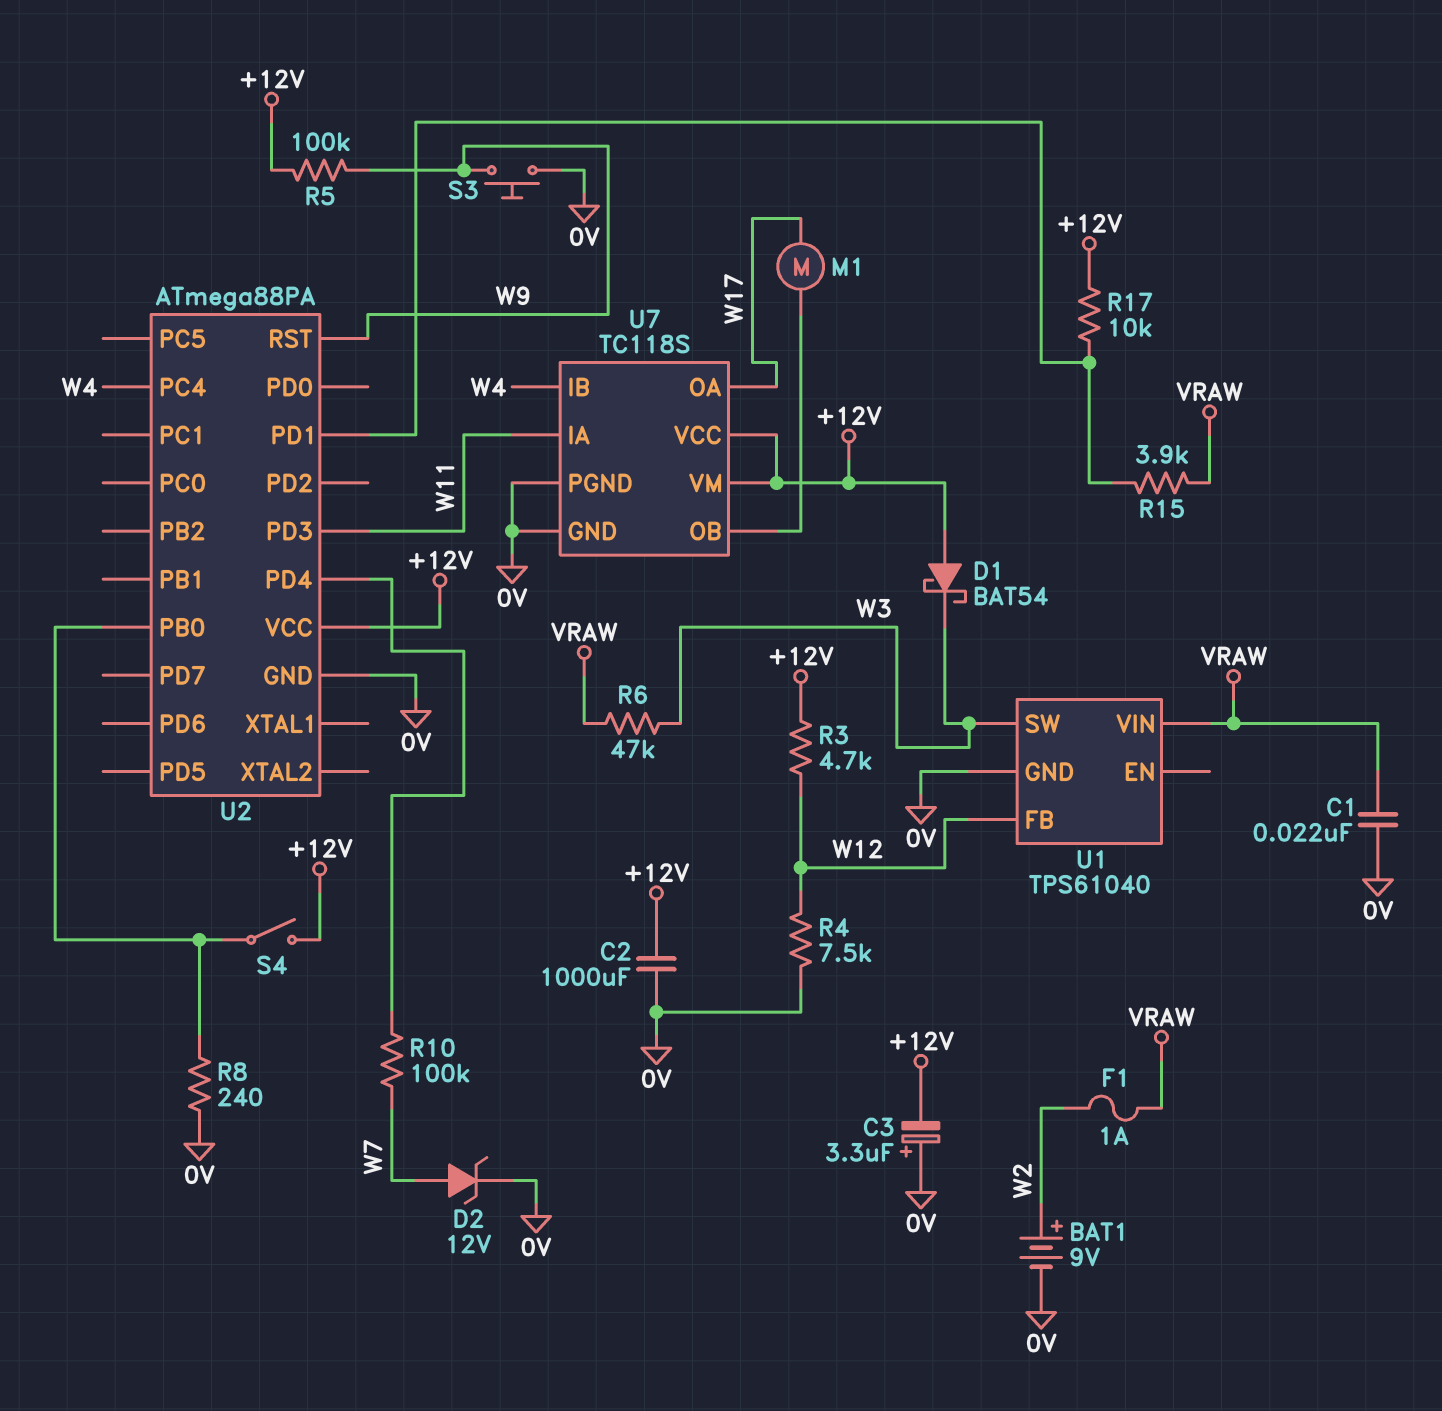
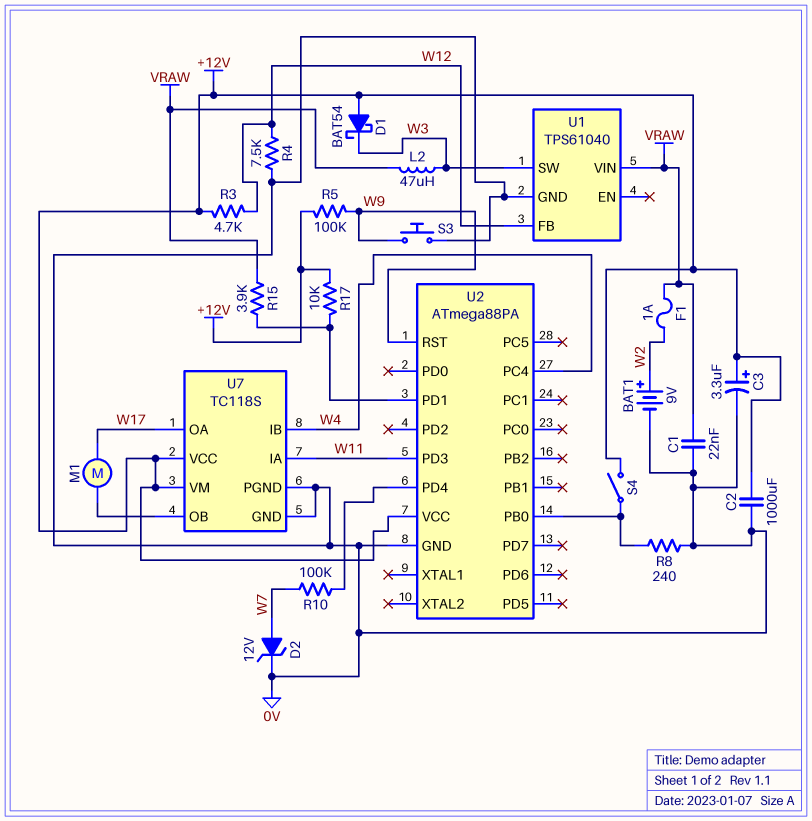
C3: 3.3uF (plus 0V, minus +12V) -> 3.3uF (plus +12V, minus 0V)
L2: none -> 47uH (VRAW, W3)
R6: 47k (VRAW, W3) -> none

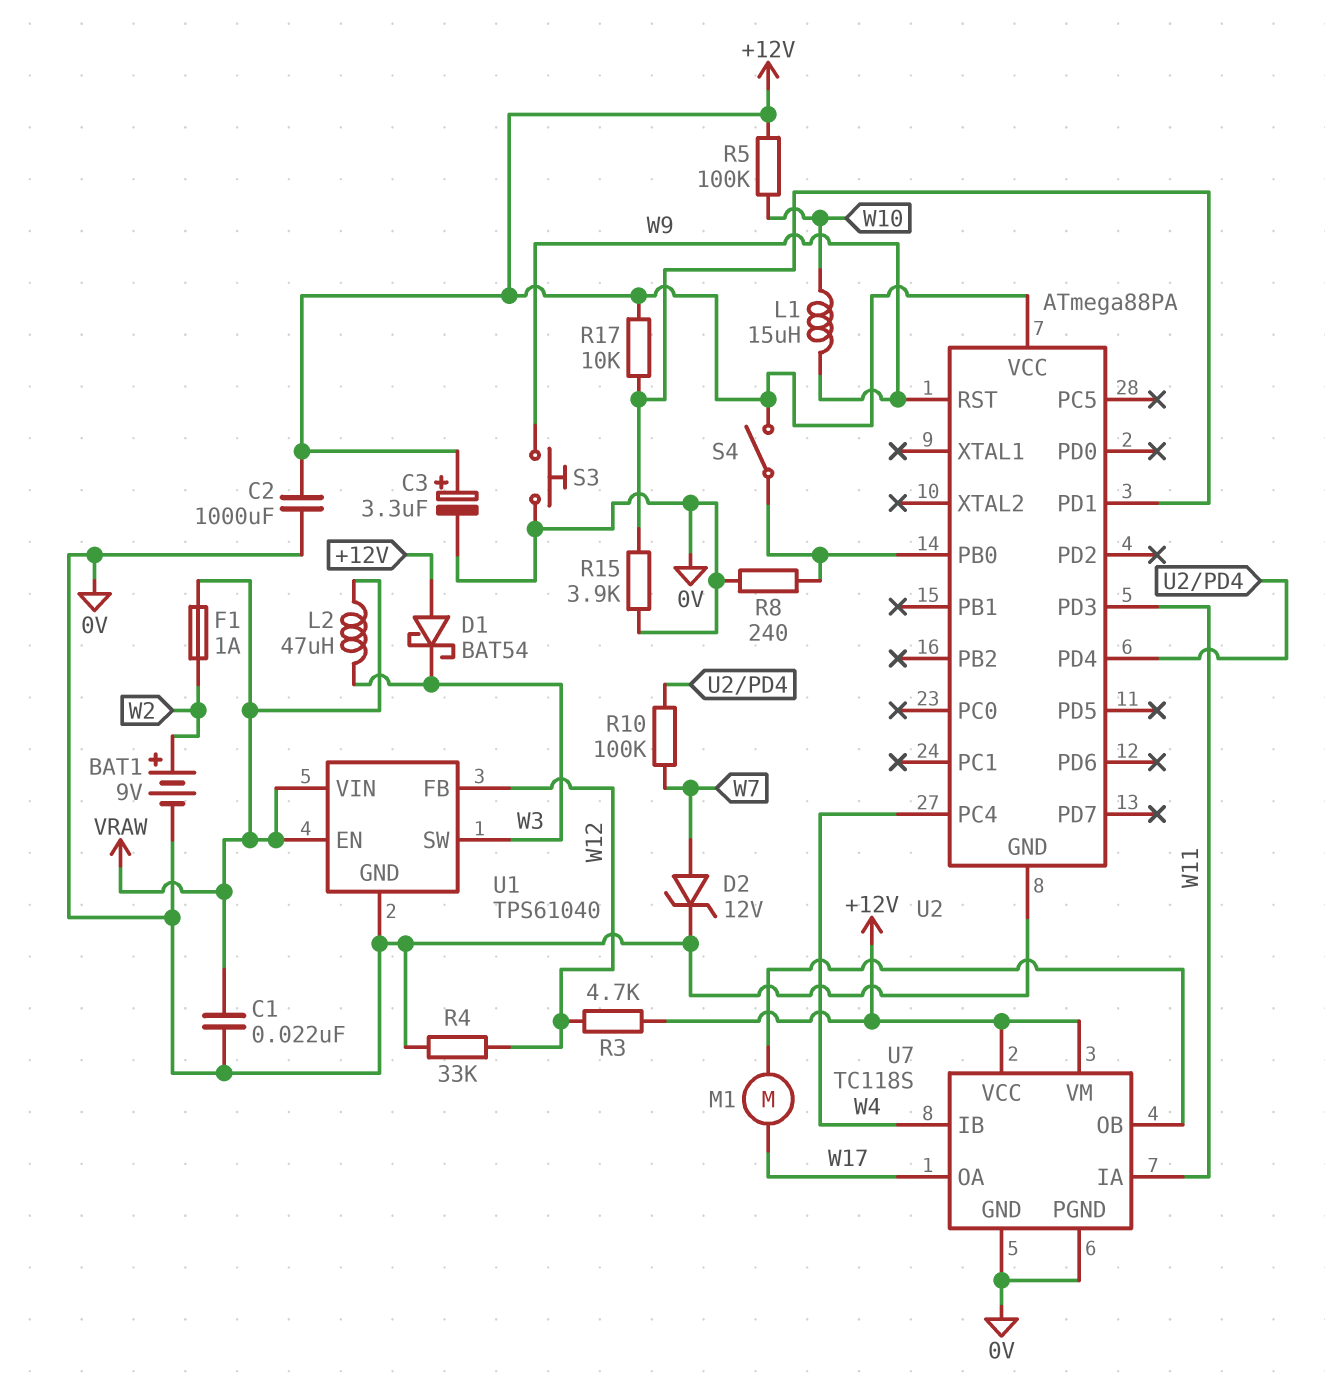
L1: none -> 15uH (W9, W10)
R4: 7.5k (0V, W12) -> 33k (0V, W12)
R5: 100k (+12V, W9) -> 100k (+12V, W10)
R15: 3.9k (U2/PD1, VRAW) -> 3.9k (0V, U2/PD1)
U1 pin EN: none -> VRAW

